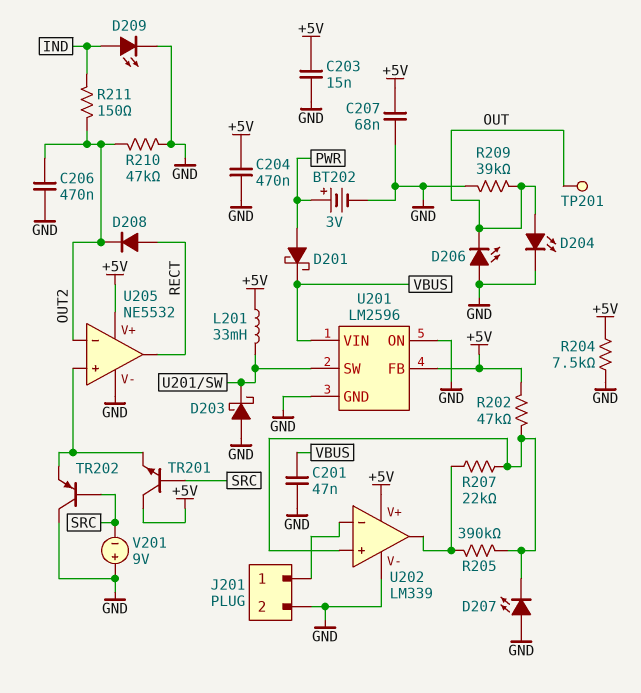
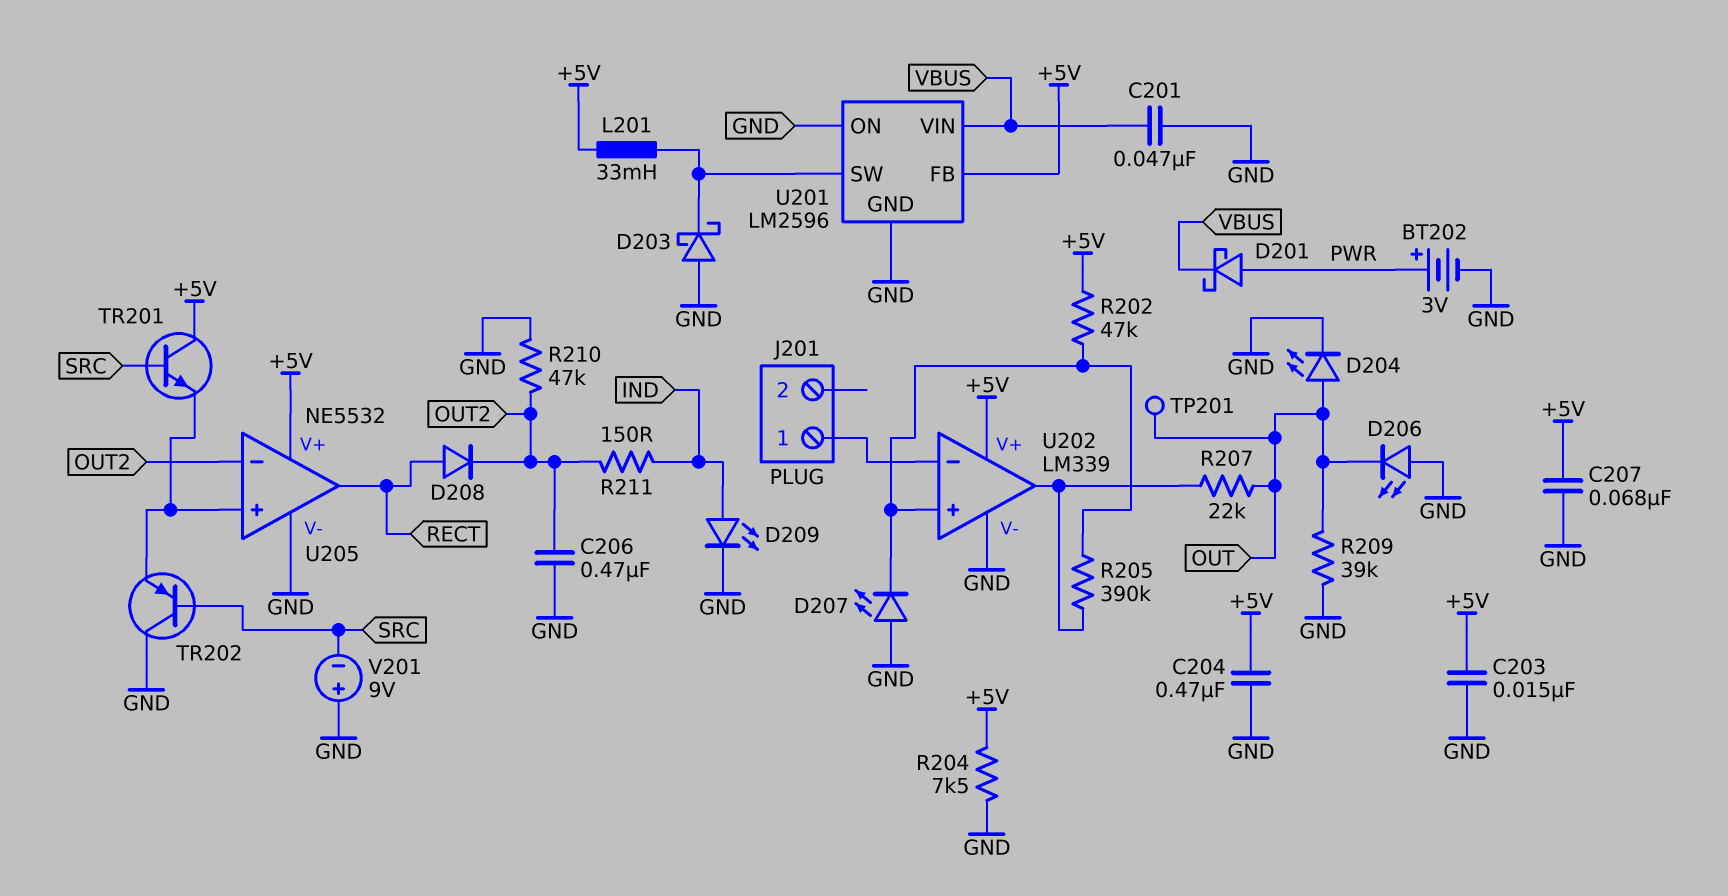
J201 pin 2: GND -> none
R207: 22k (U202/in+, U202/out) -> 22k (OUT, U202/out)

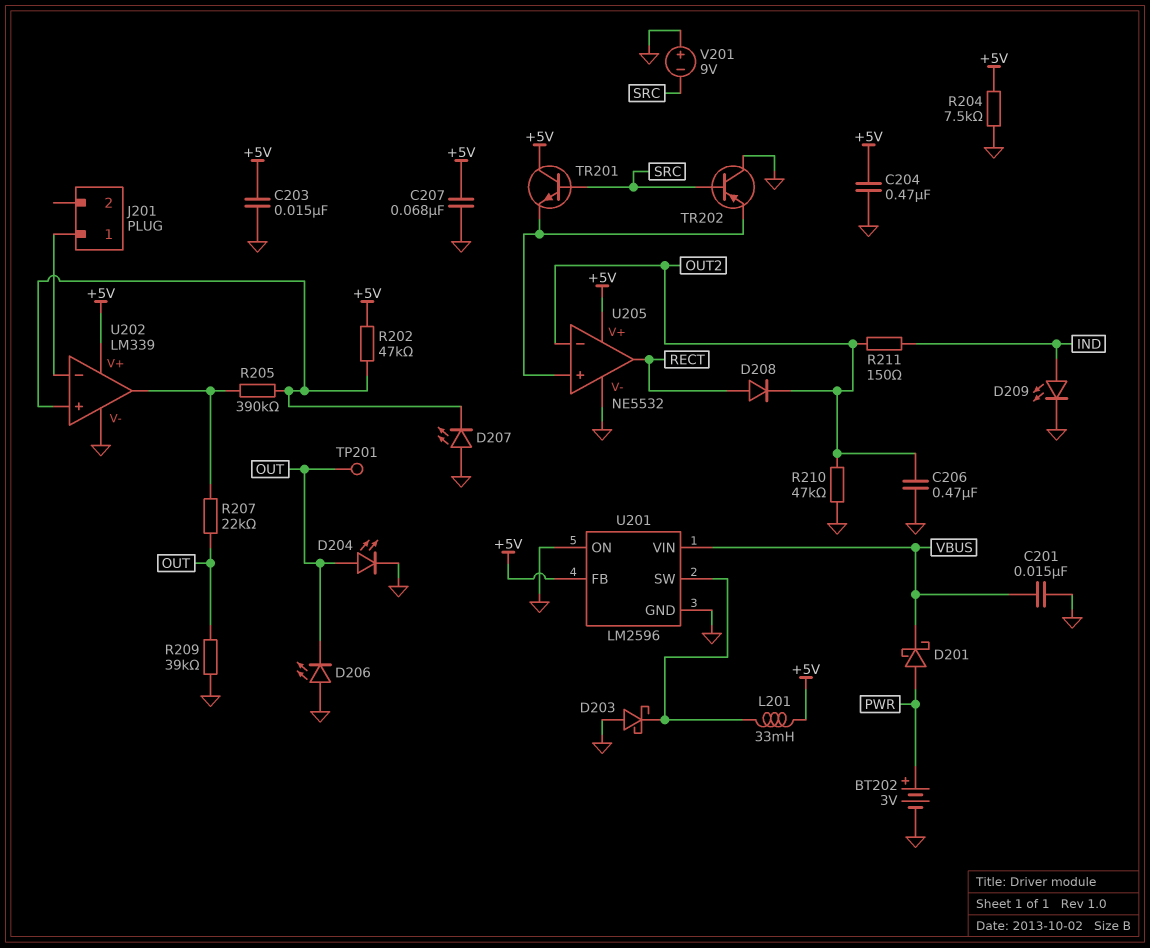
C201: 47nF (GND, VBUS) -> 15nF (GND, VBUS)

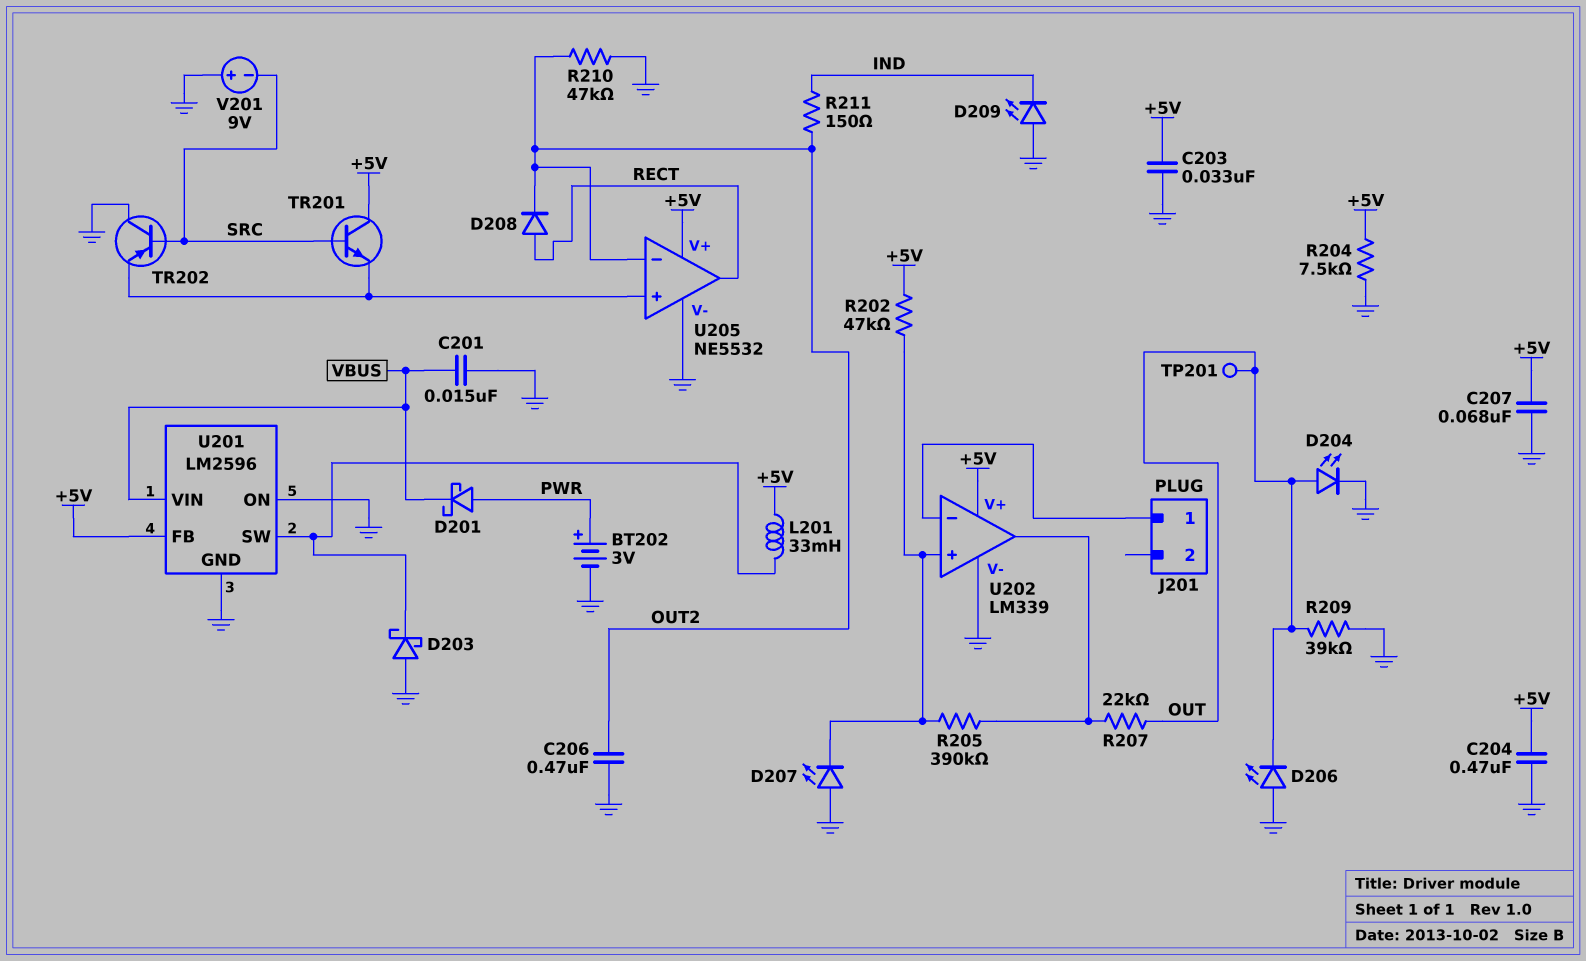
C203: 15nF (+5V, GND) -> 33nF (+5V, GND)
D209: LED (A IND, K GND) -> LED (A GND, K IND)

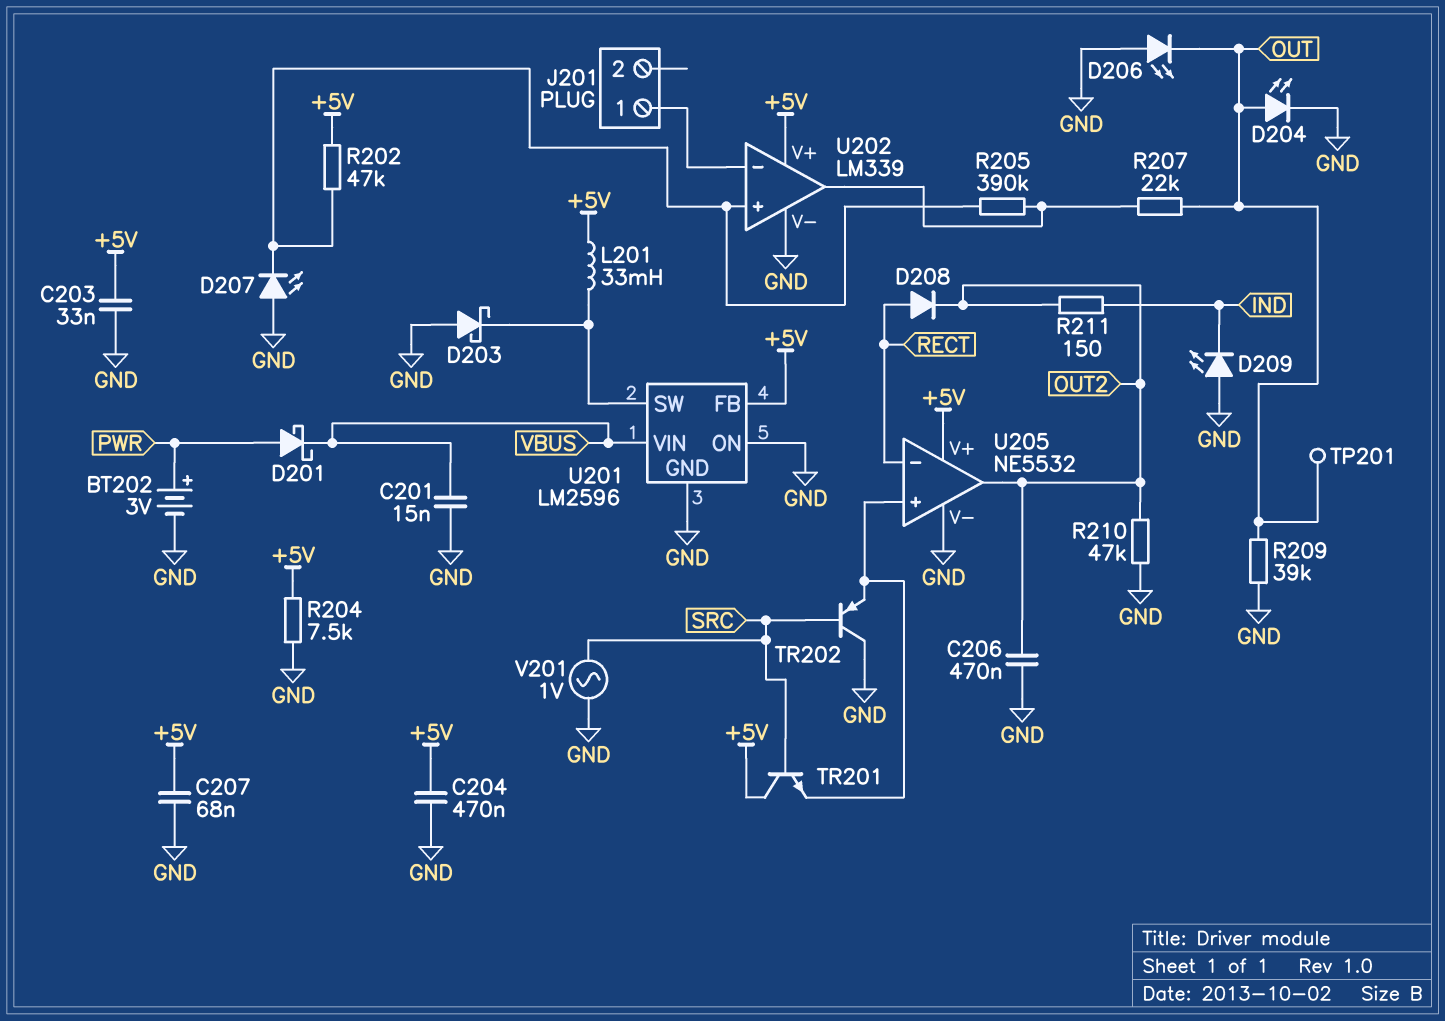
U205 pin in-: OUT2 -> RECT
U205 pin out: RECT -> OUT2
V201: 9V (plus GND, minus SRC) -> AC 1V (GND, SRC)

